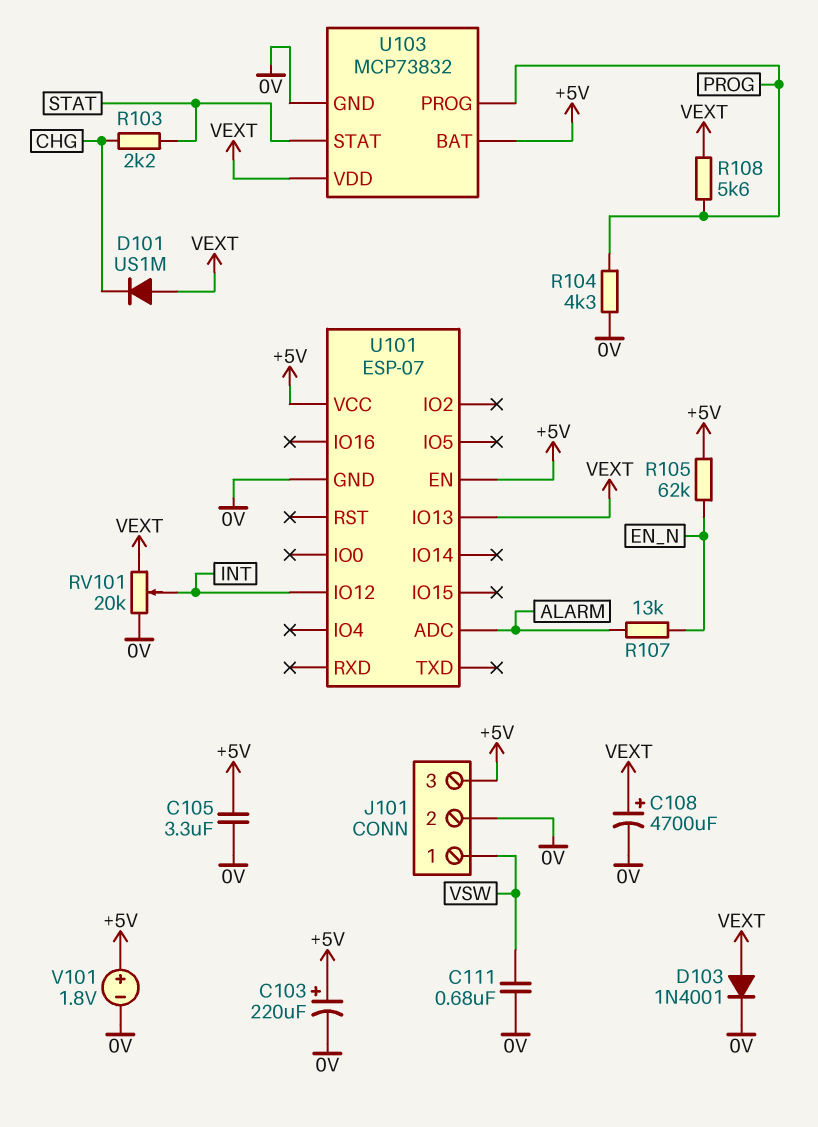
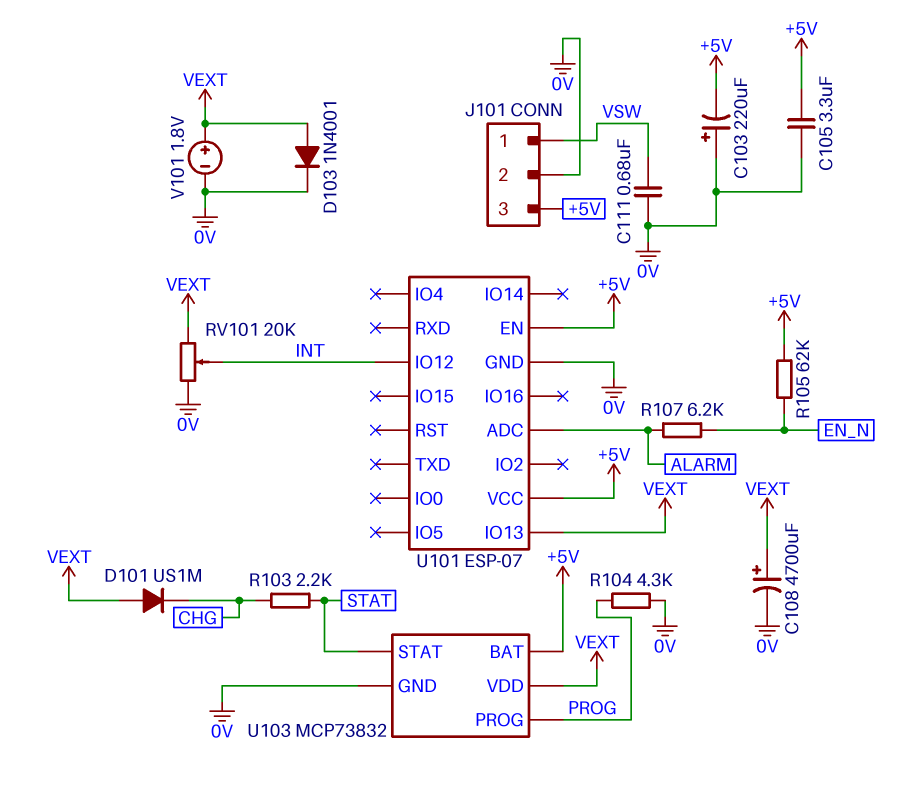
C103: 220uF (plus +5V, minus 0V) -> 220uF (plus 0V, minus +5V)
R107: 13k (ALARM, EN_N) -> 6.2k (ALARM, EN_N)
R108: 5.6k (PROG, VEXT) -> none
V101: 1.8V (plus +5V, minus 0V) -> 1.8V (plus VEXT, minus 0V)

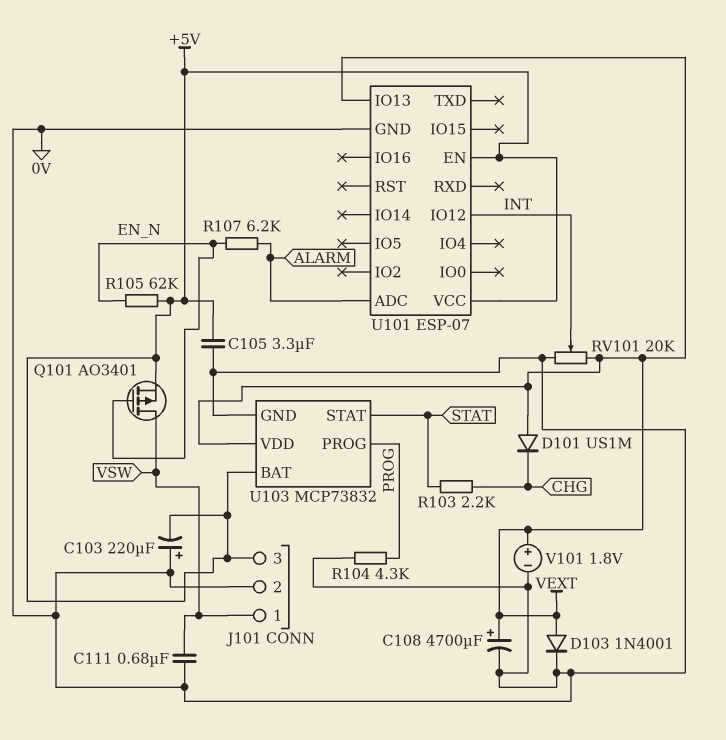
Q101: none -> PMOS AO3401 (G EN_N, D VSW, S +5V)

